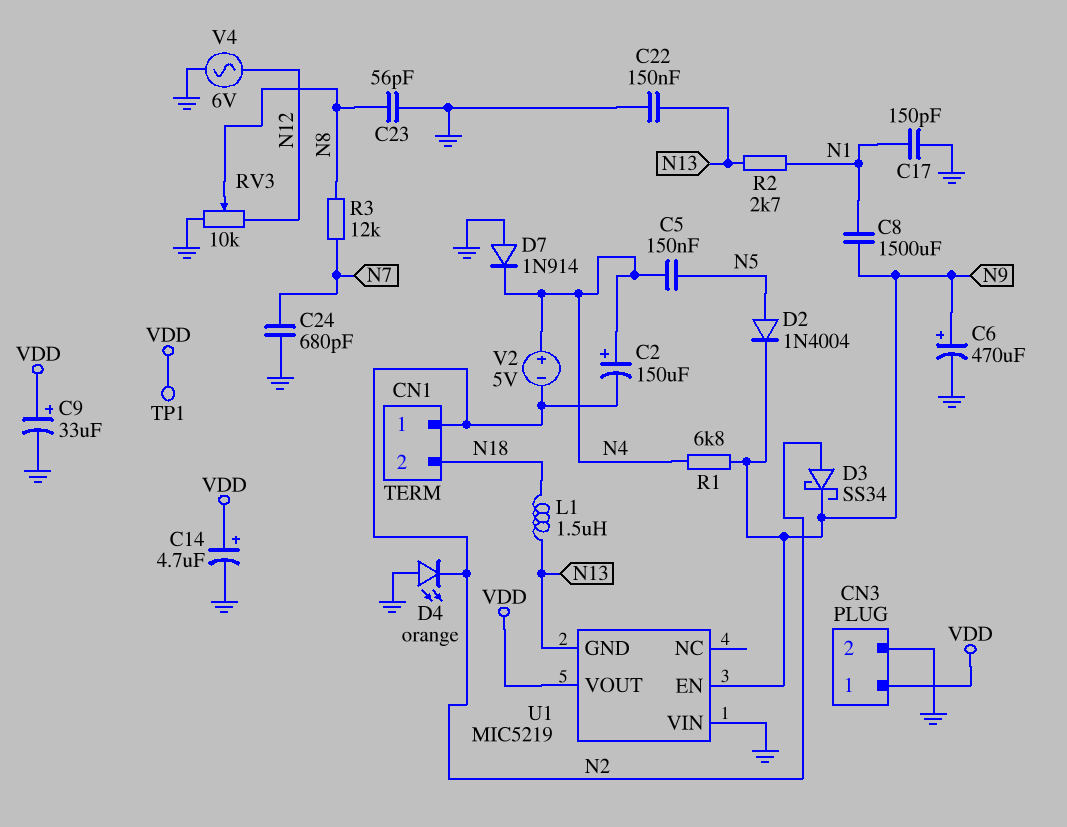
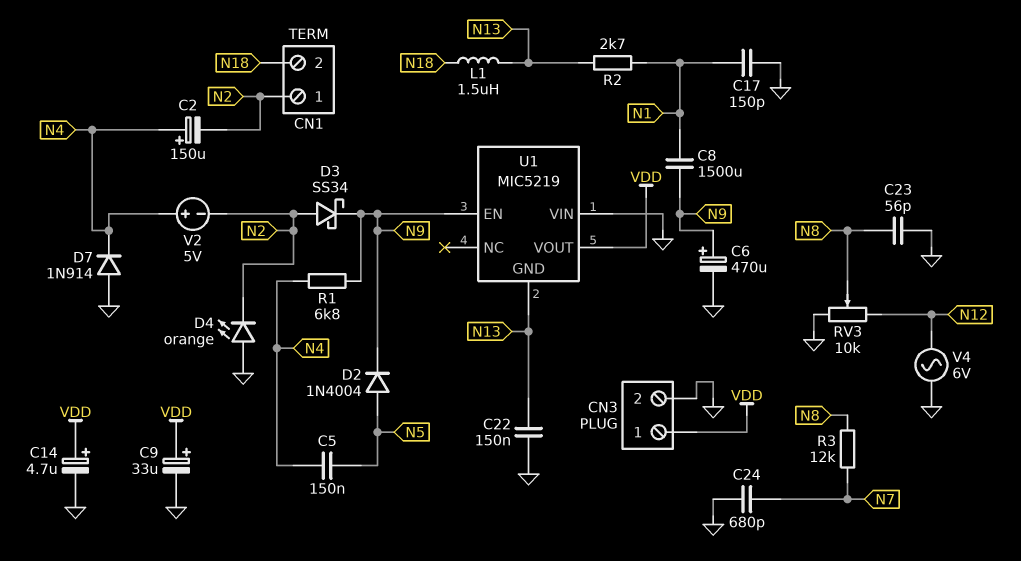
TP1: test point (VDD) -> none

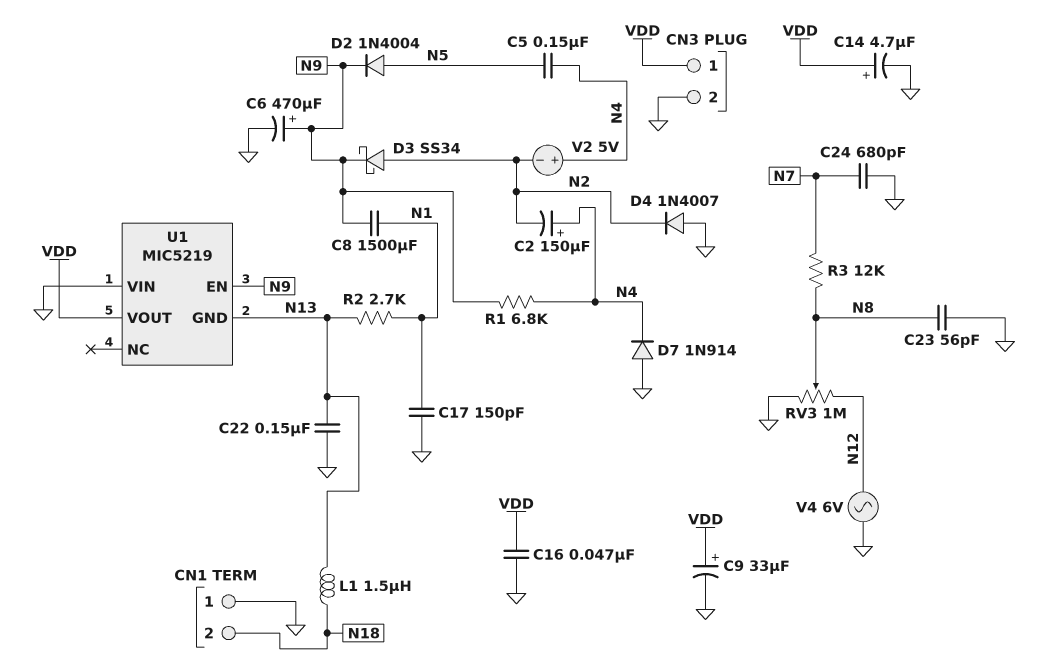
C16: none -> 47nF (GND, VDD)
CN1 pin 1: N2 -> GND
D4: LED orange (A GND, K N2) -> diode 1N4007 (A GND, K N2)
RV3: 10k (GND, N12, wiper N8) -> 1M (GND, N12, wiper N8)

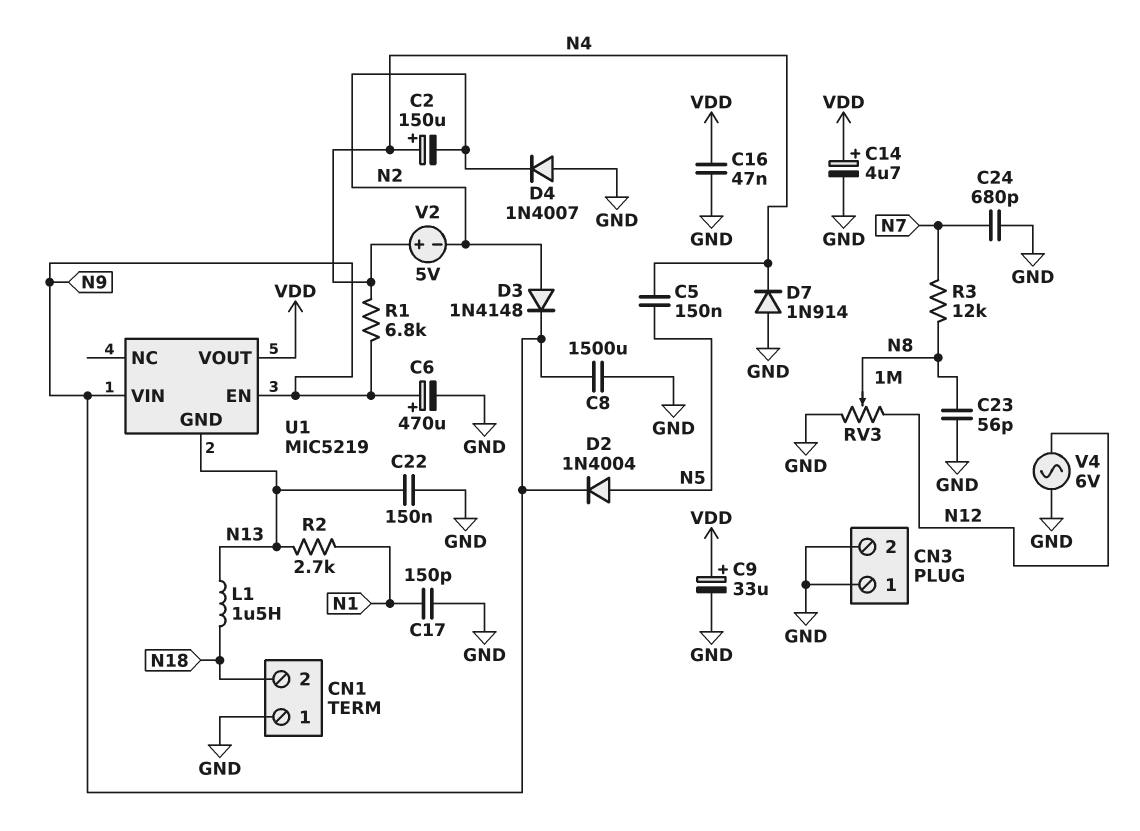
C8: 1500uF (N1, N9) -> 1500uF (GND, N9)
CN3 pin 1: VDD -> GND
D3: schottky SS34 (A N2, K N9) -> diode 1N4148 (A N2, K N9)
U1 pin VIN: GND -> N9

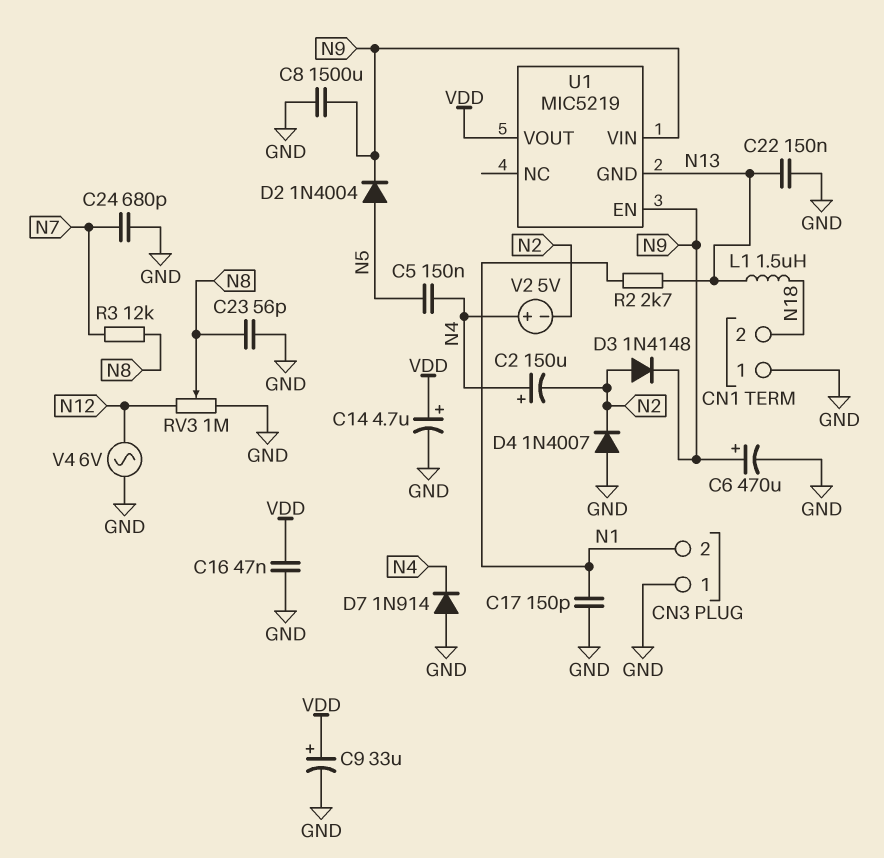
CN3 pin 2: GND -> N1
R1: 6.8k (N4, N9) -> none

